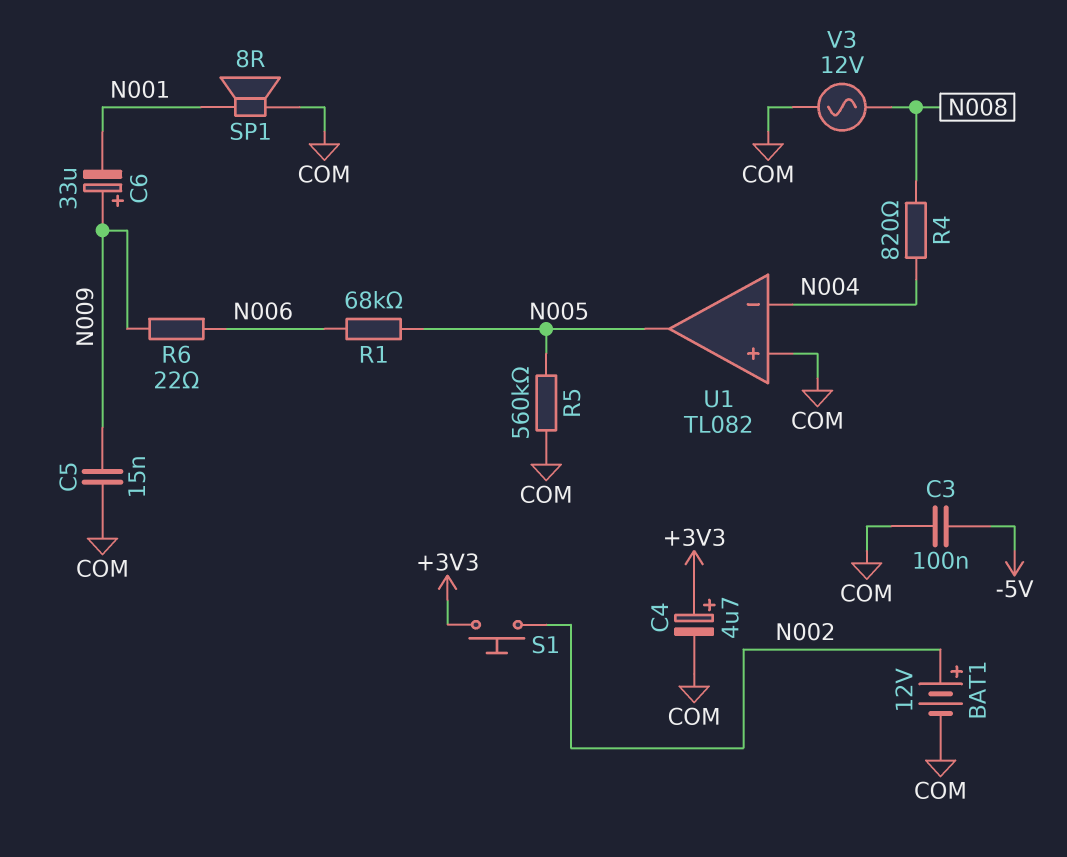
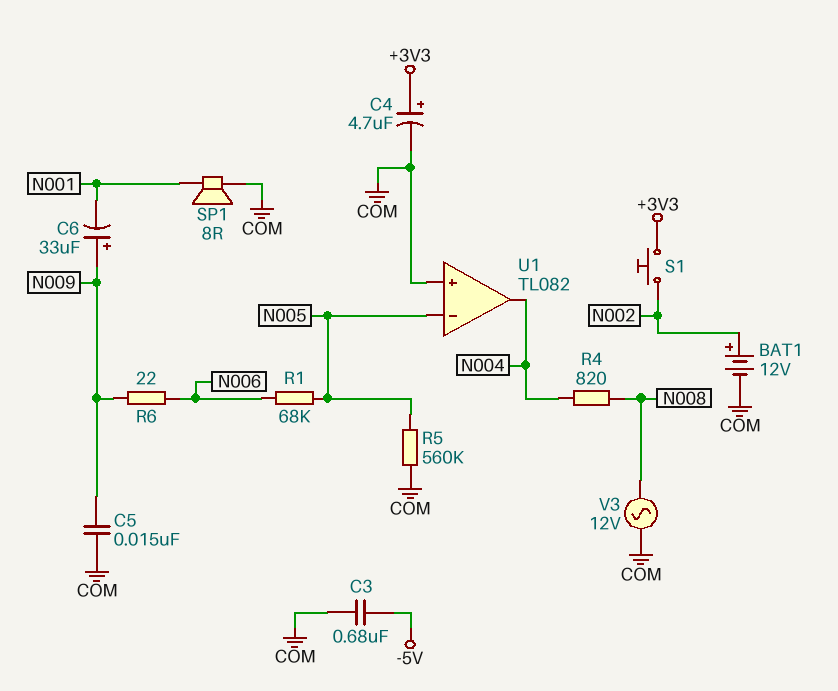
C3: 100nF (-5V, COM) -> 680nF (-5V, COM)
U1 pin in-: N004 -> N005
U1 pin out: N005 -> N004

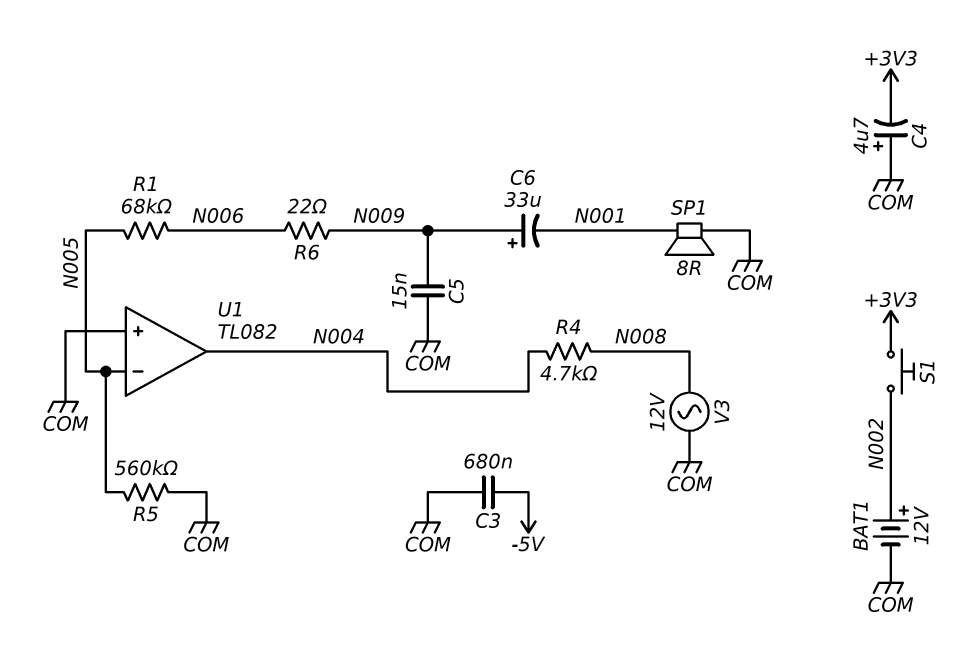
C4: 4.7uF (plus +3V3, minus COM) -> 4.7uF (plus COM, minus +3V3)
R4: 820 (N004, N008) -> 4.7k (N004, N008)

